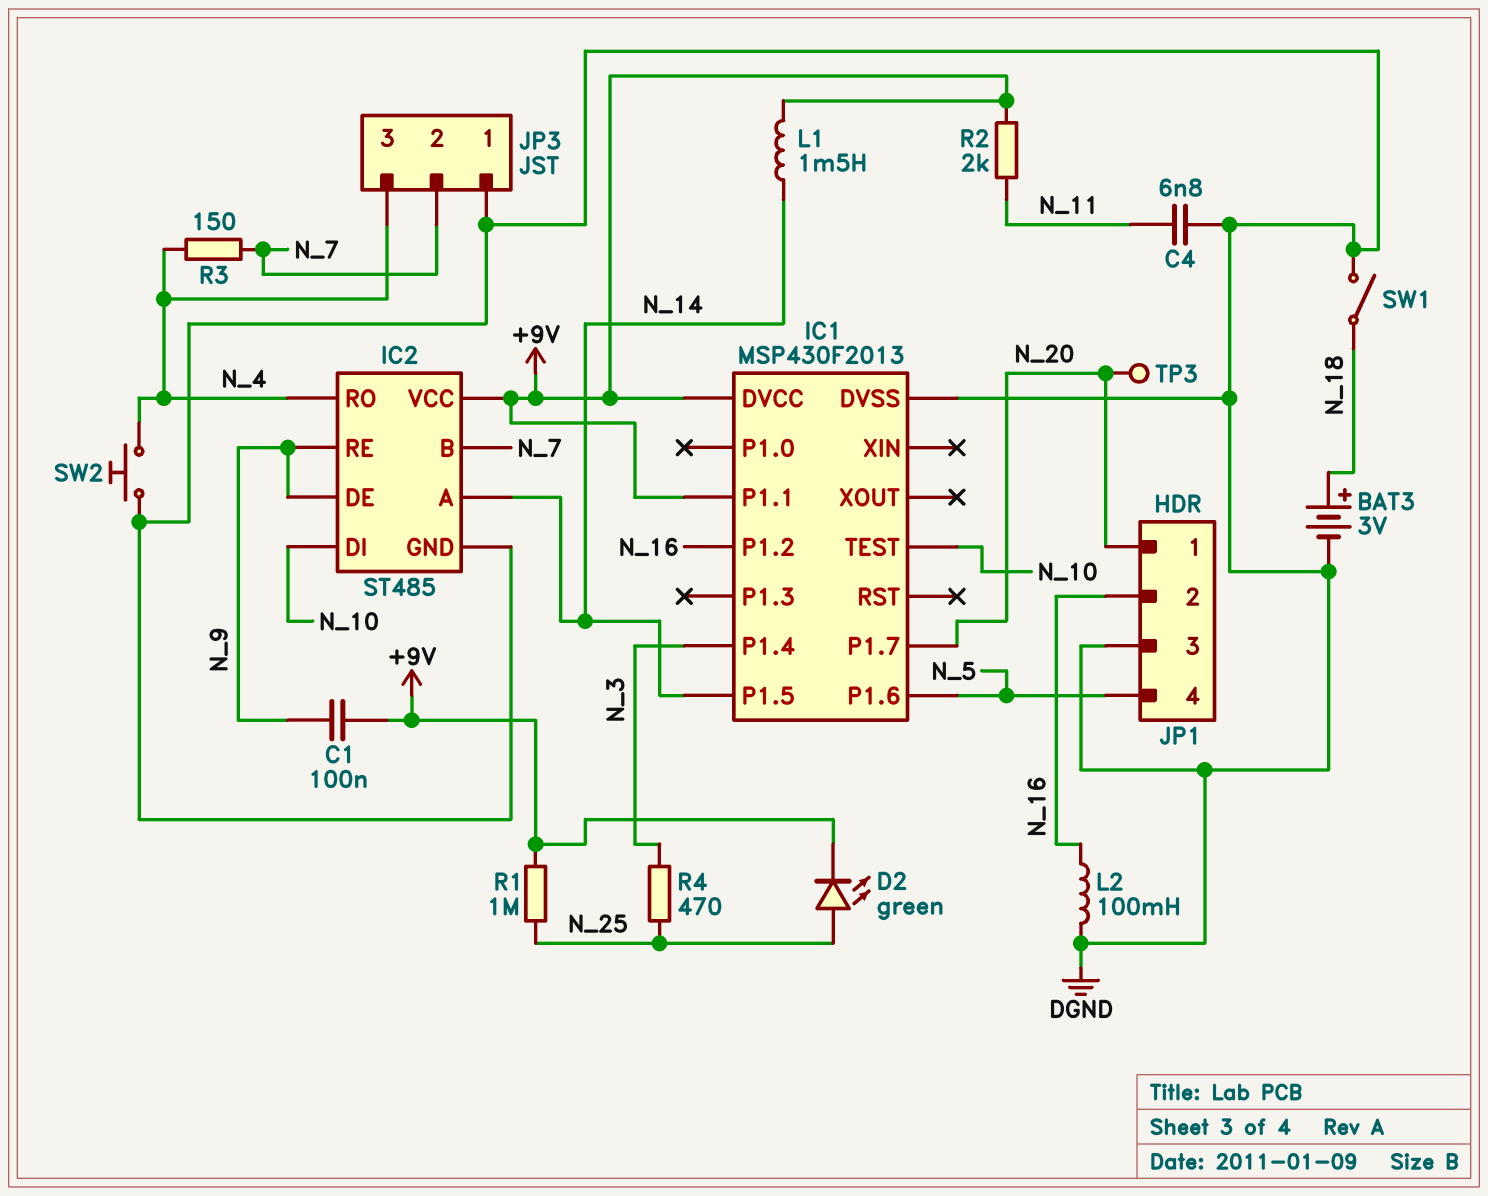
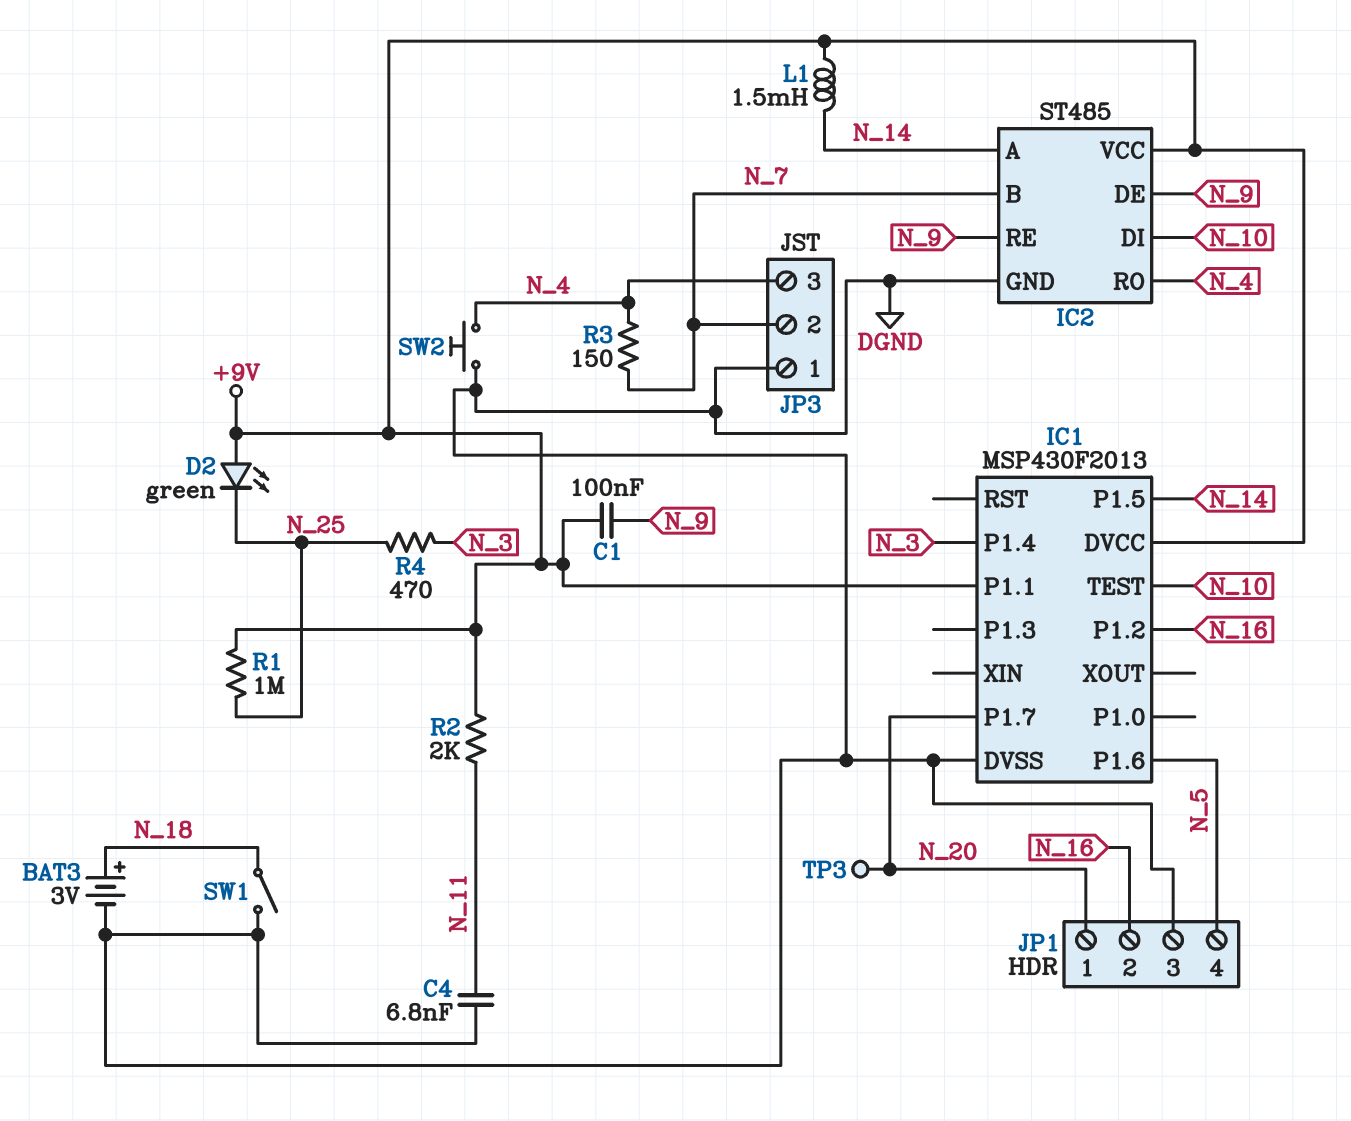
D2: LED green (A N_25, K +9V) -> LED green (A +9V, K N_25)
L2: 100mH (DGND, N_16) -> none

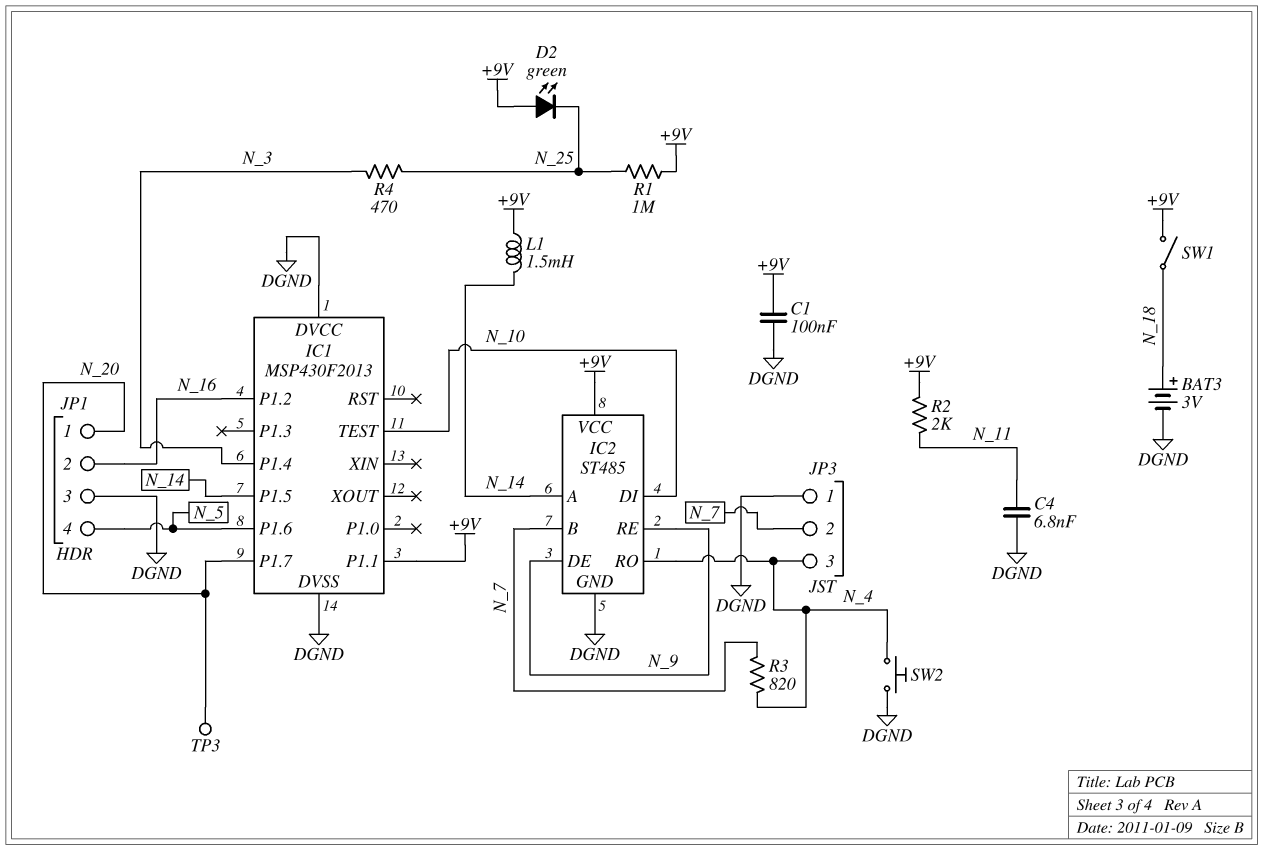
C1: 100nF (+9V, N_9) -> 100nF (+9V, DGND)
IC1 pin DVCC: +9V -> DGND
R3: 150 (N_4, N_7) -> 820 (N_4, N_7)
SW1: switch (DGND, N_18) -> switch (+9V, N_18)

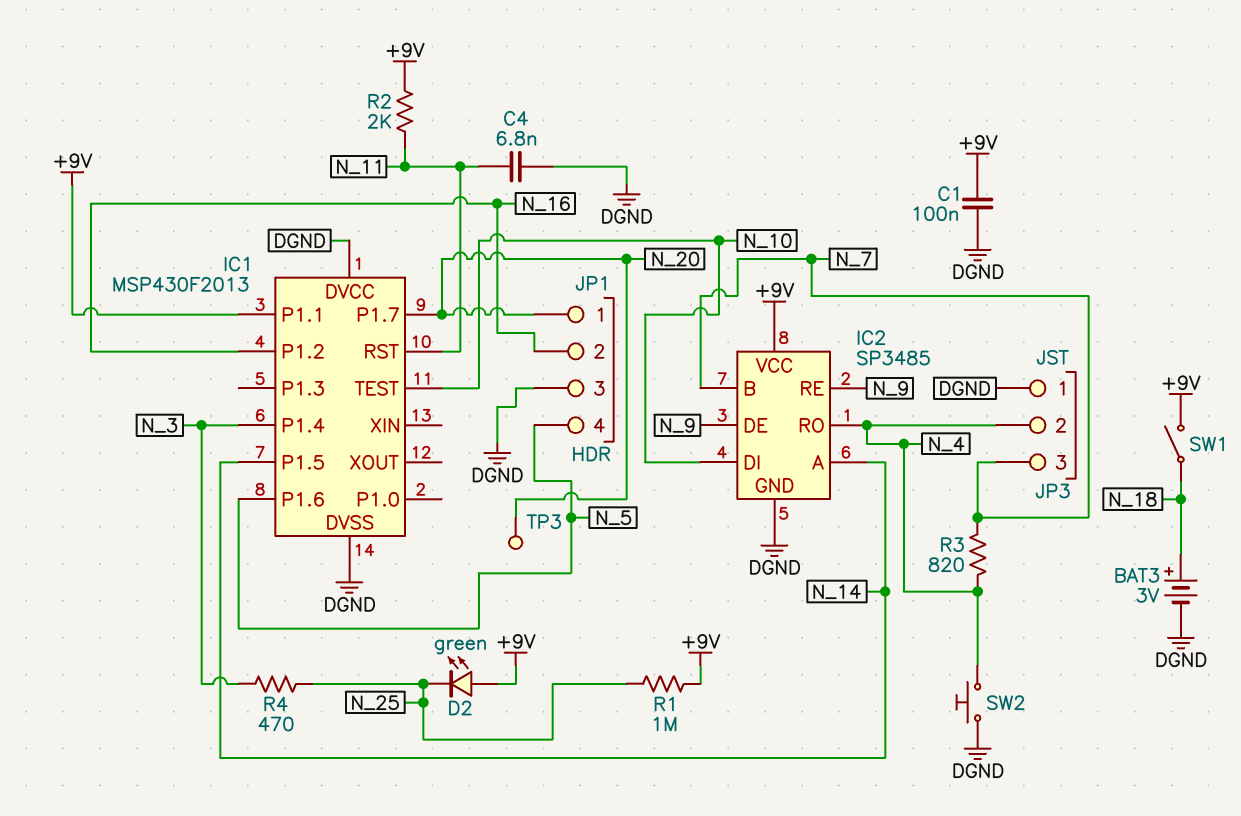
IC1 pin RST: none -> N_11
IC2: ST485 -> SP3485
JP3 pin 2: N_7 -> N_4
JP3 pin 3: N_4 -> N_7
L1: 1.5mH (+9V, N_14) -> none

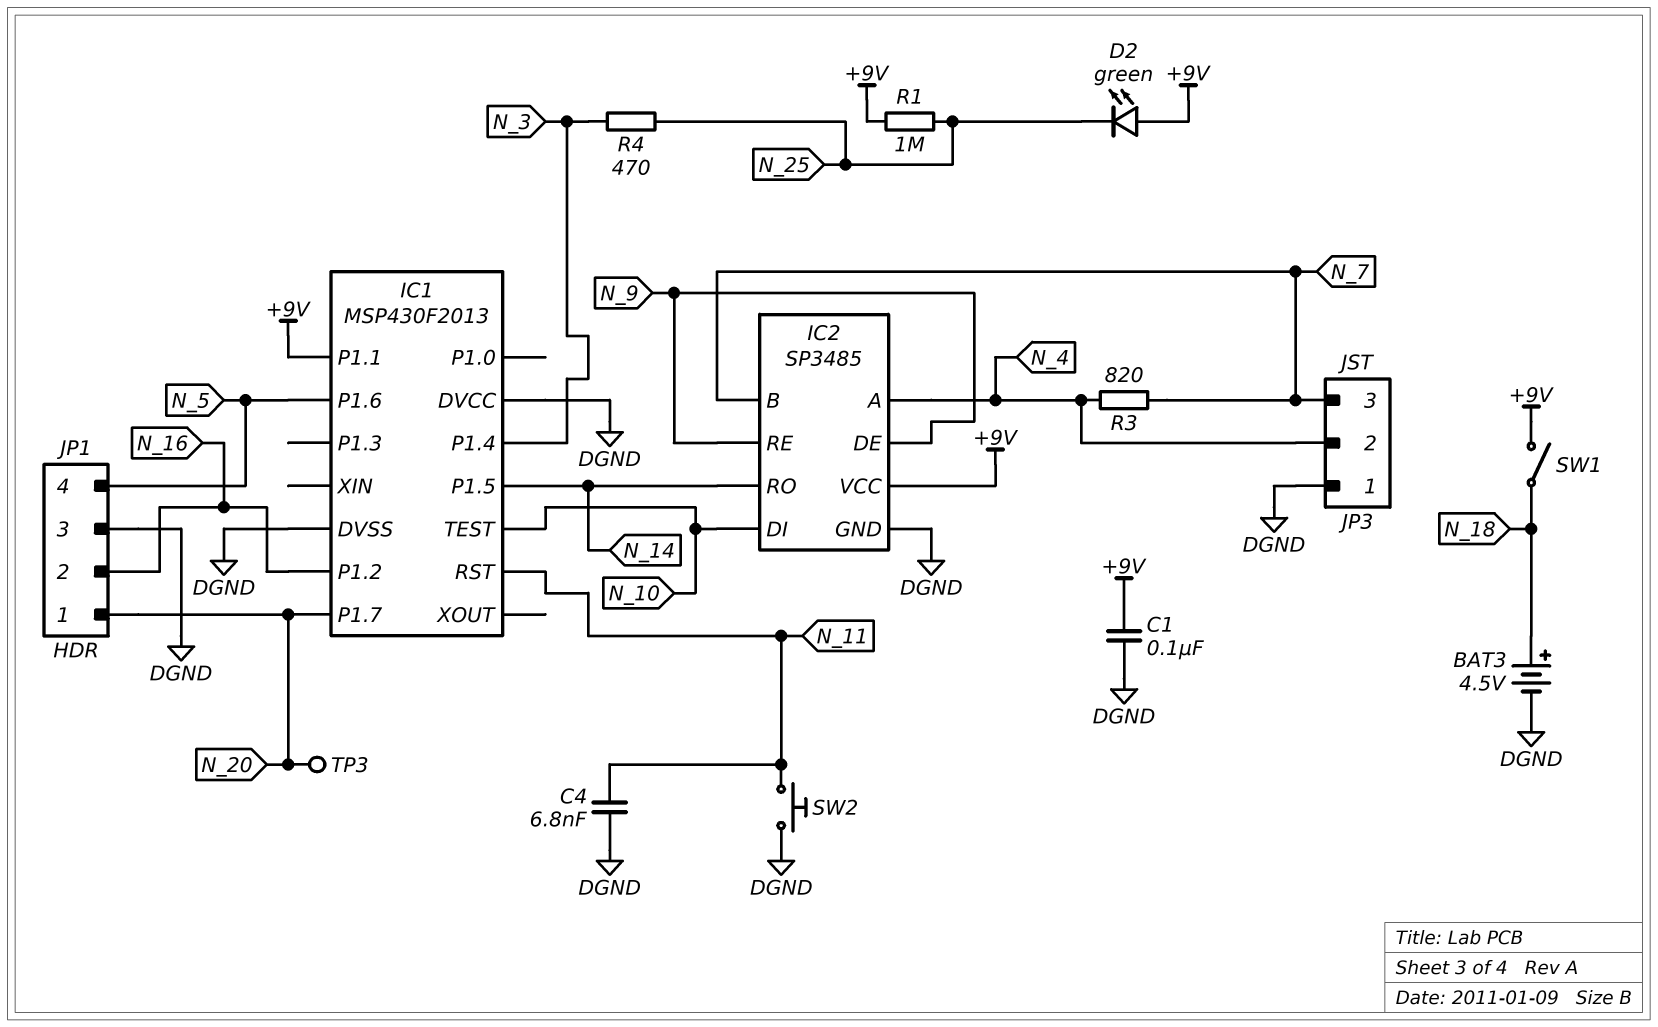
BAT3: 3V (plus N_18, minus DGND) -> 4.5V (plus N_18, minus DGND)
IC2 pin A: N_14 -> N_4
IC2 pin RO: N_4 -> N_14
R2: 2k (+9V, N_11) -> none
SW2: button (DGND, N_4) -> button (DGND, N_11)

